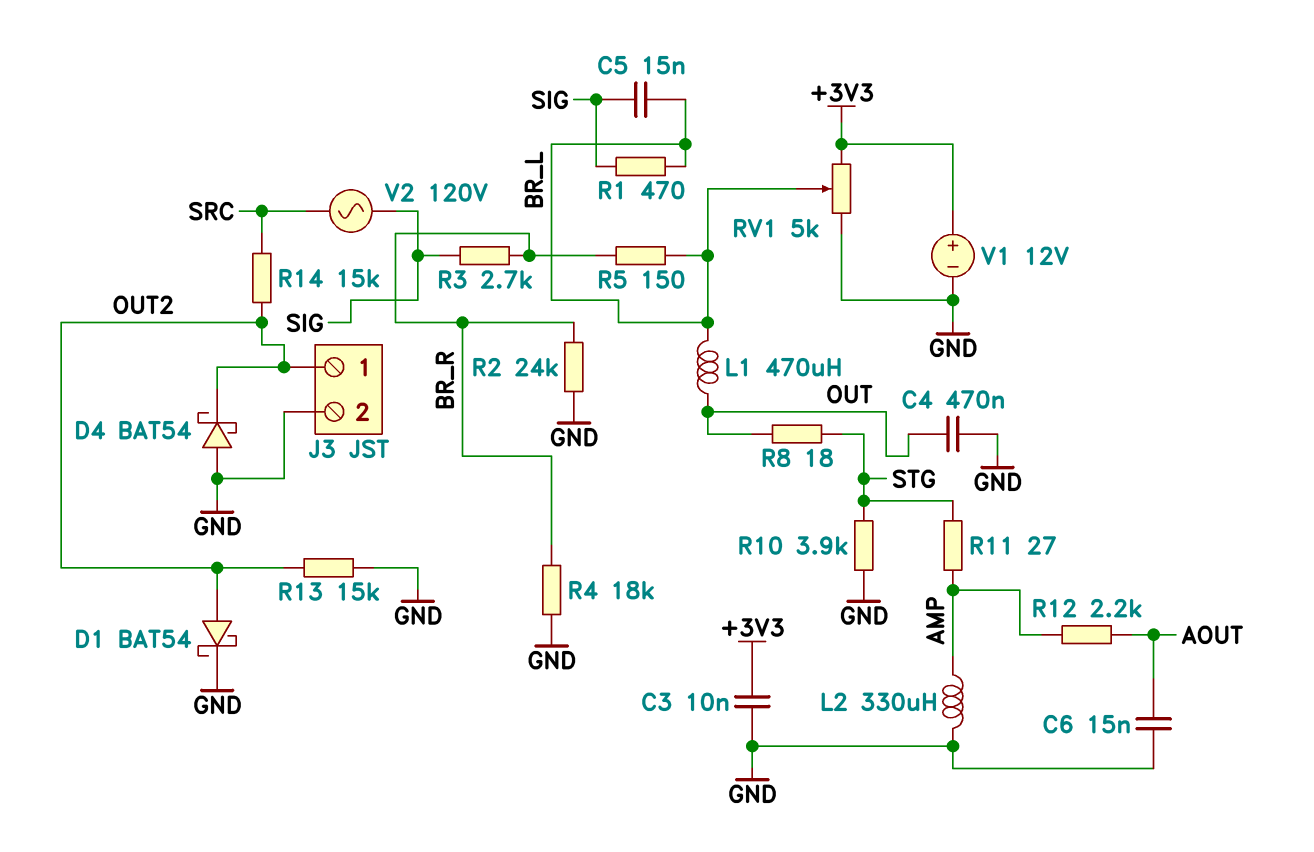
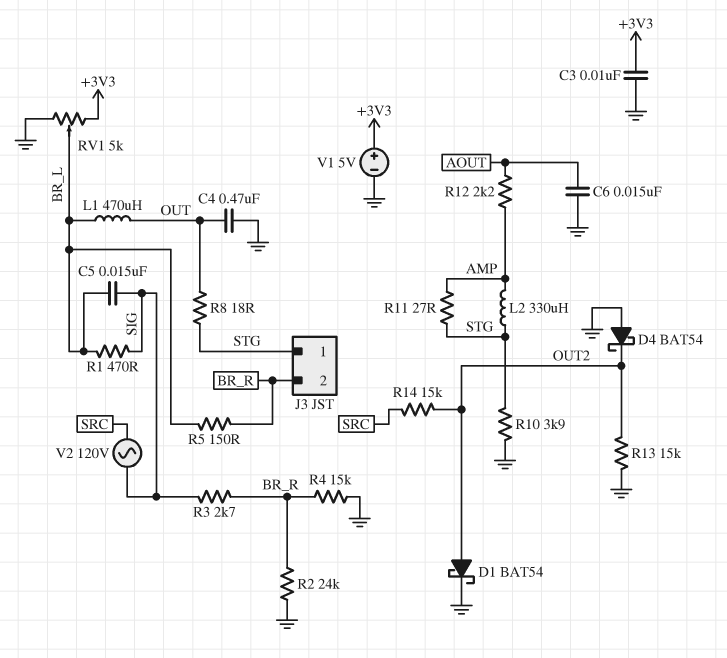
J3 pin 1: OUT2 -> STG
J3 pin 2: GND -> BR_R
L2: 330uH (AMP, GND) -> 330uH (AMP, STG)
R4: 18k (BR_R, GND) -> 15k (BR_R, GND)
V1: 12V (plus +3V3, minus GND) -> 5V (plus +3V3, minus GND)

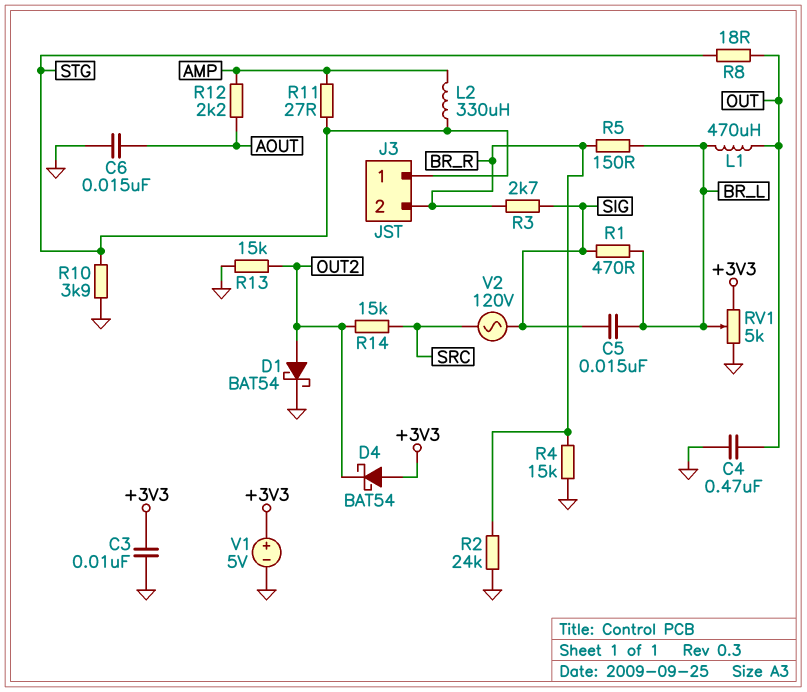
D4: schottky BAT54 (A GND, K OUT2) -> schottky BAT54 (A +3V3, K OUT2)

